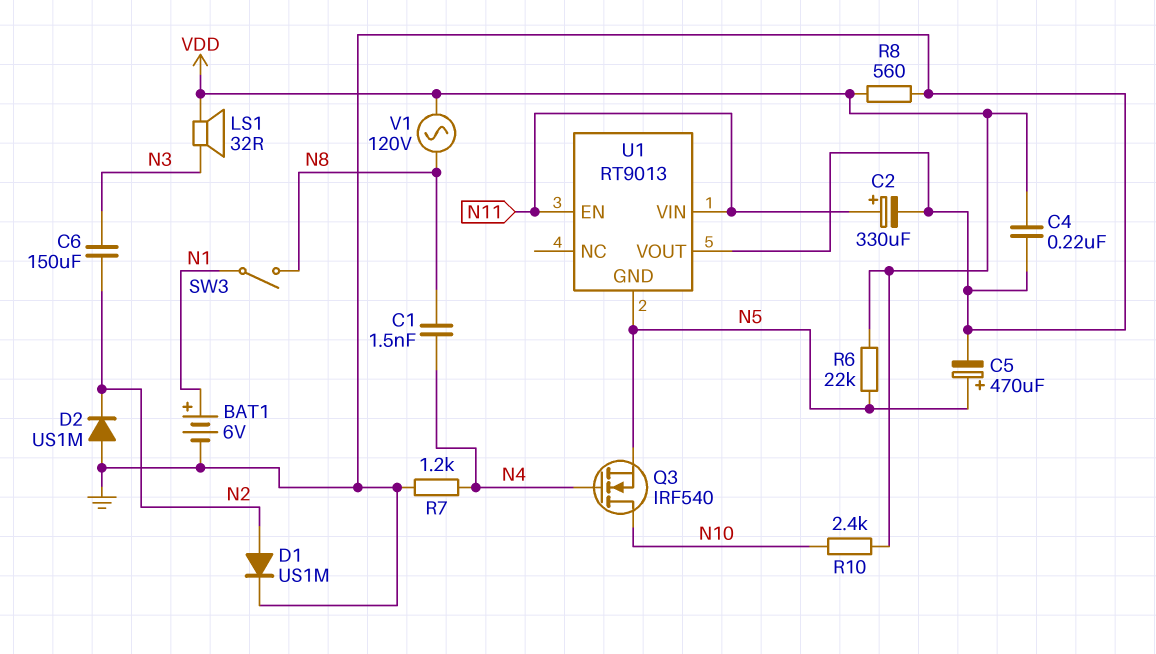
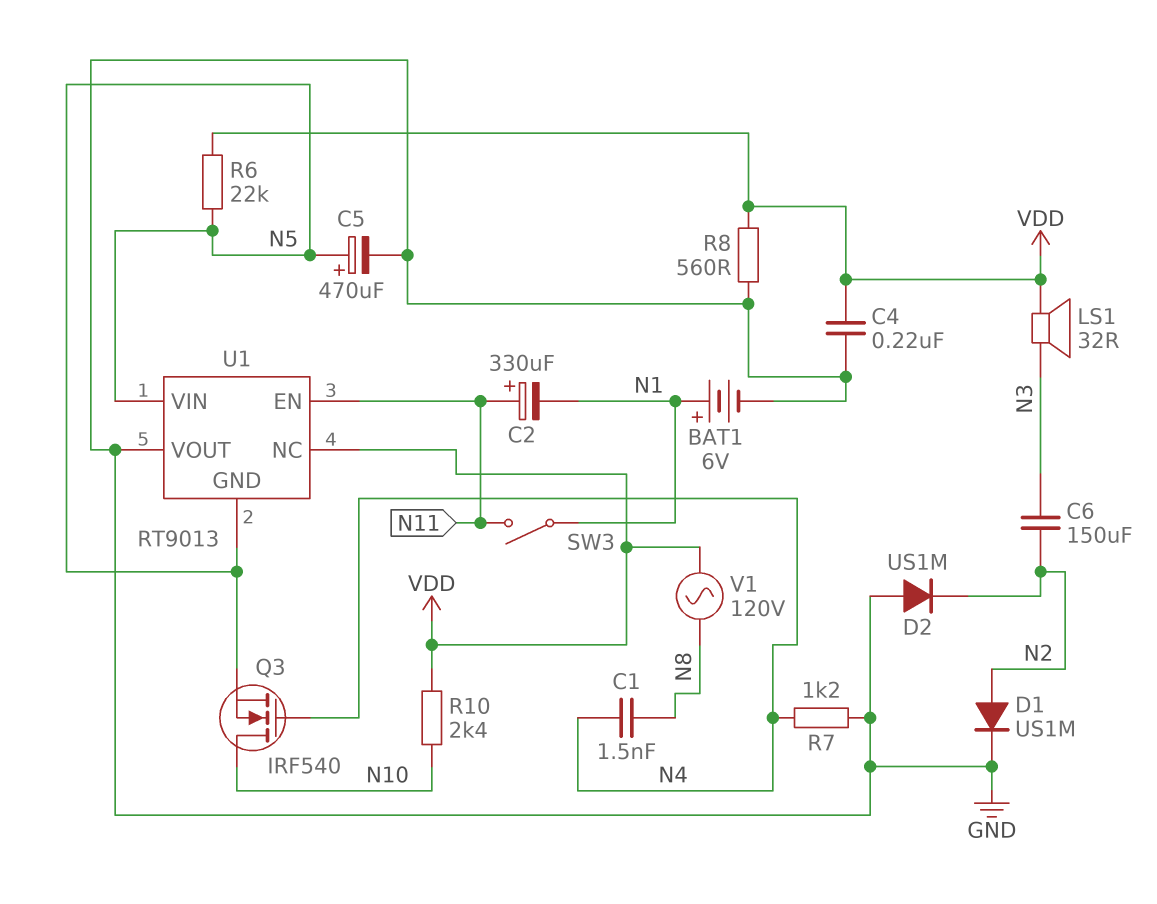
C2: 330uF (plus N11, minus GND) -> 330uF (plus N11, minus N1)
SW3: switch (N1, N8) -> switch (N1, N11)
U1 pin NC: none -> VDD
U1 pin VIN: N11 -> N5

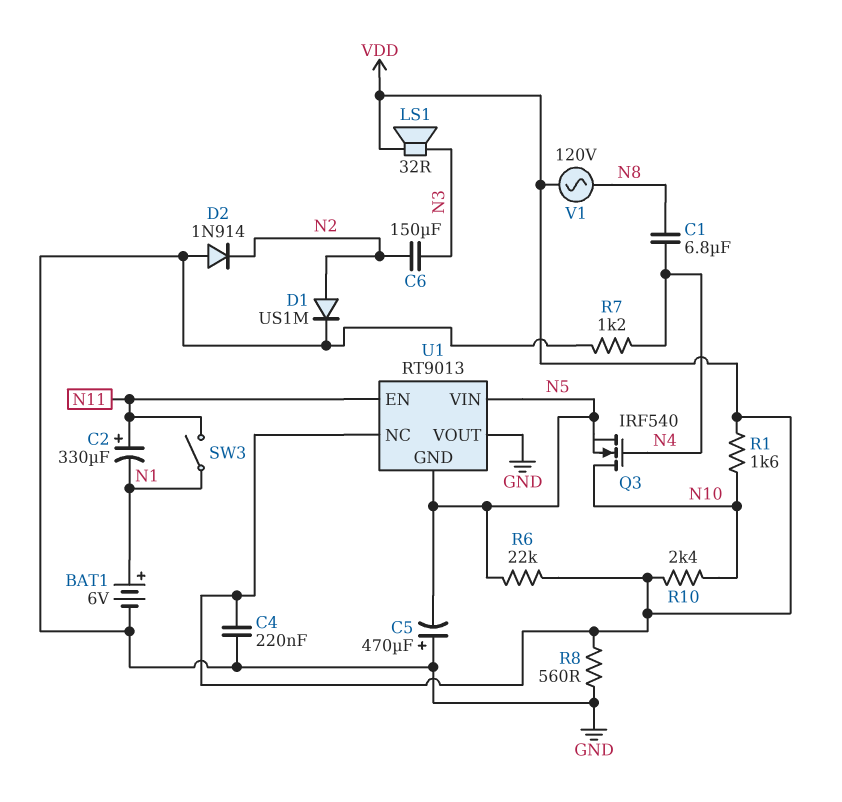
C1: 1.5nF (N4, N8) -> 6.8uF (N4, N8)
C5: 470uF (plus N5, minus GND) -> 470uF (plus GND, minus N5)
D2: diode US1M (A GND, K N2) -> diode 1N914 (A GND, K N2)
R1: none -> 1.6k (N10, VDD)

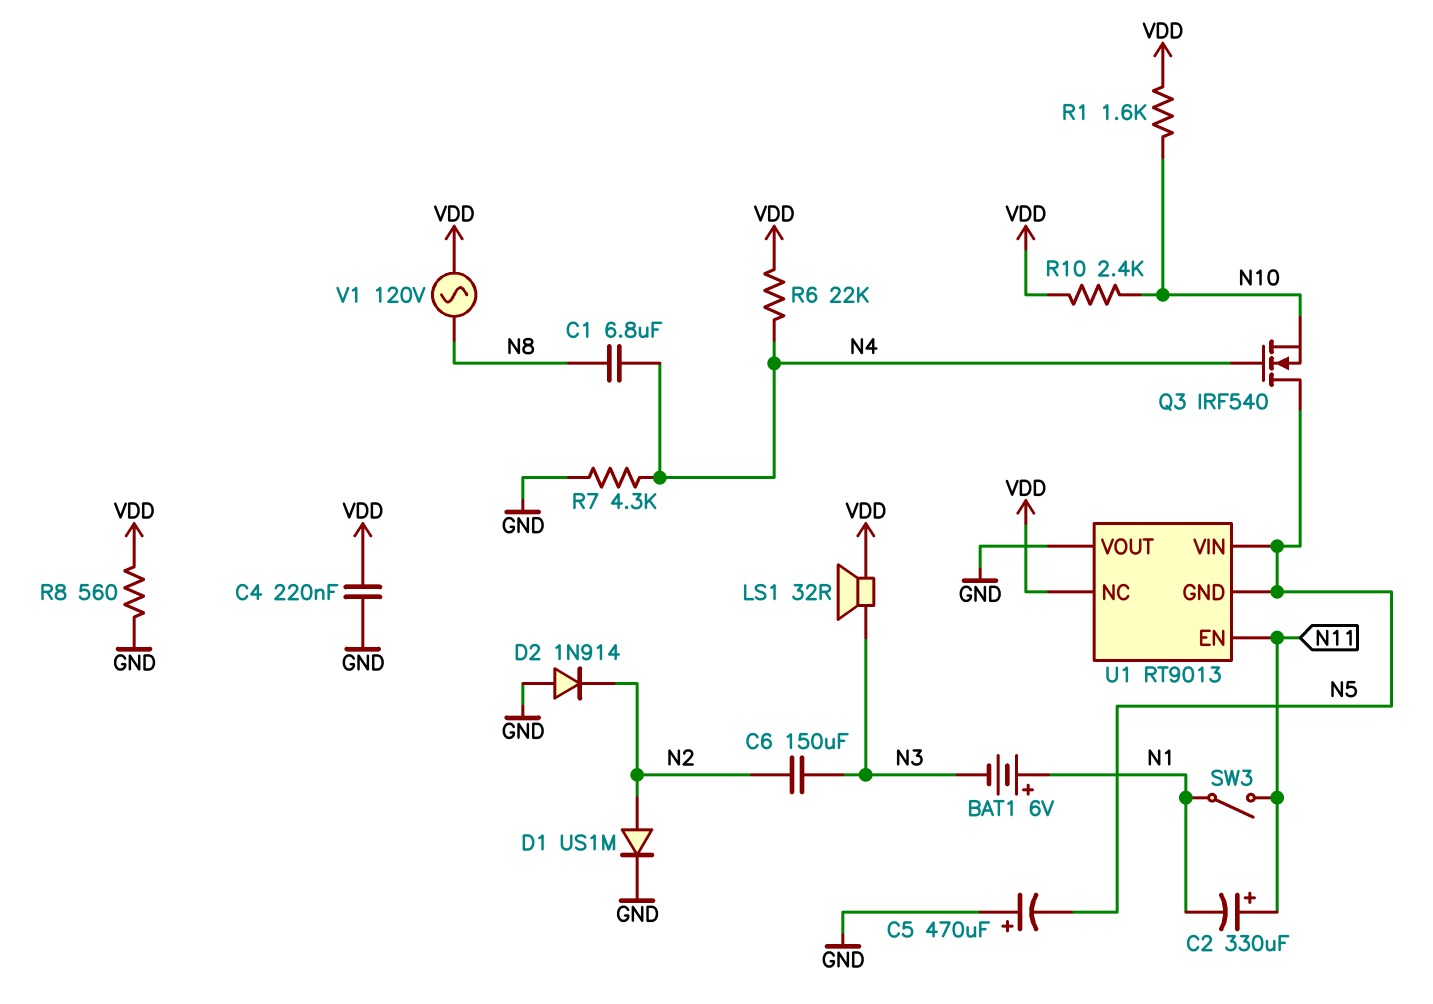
BAT1: 6V (plus N1, minus GND) -> 6V (plus N1, minus N3)
Q3: NMOS IRF540 (G N4, D N10, S N5) -> NMOS IRF540 (G N4, D N5, S N10)
R6: 22k (N5, VDD) -> 22k (N4, VDD)
R7: 1.2k (GND, N4) -> 4.3k (GND, N4)

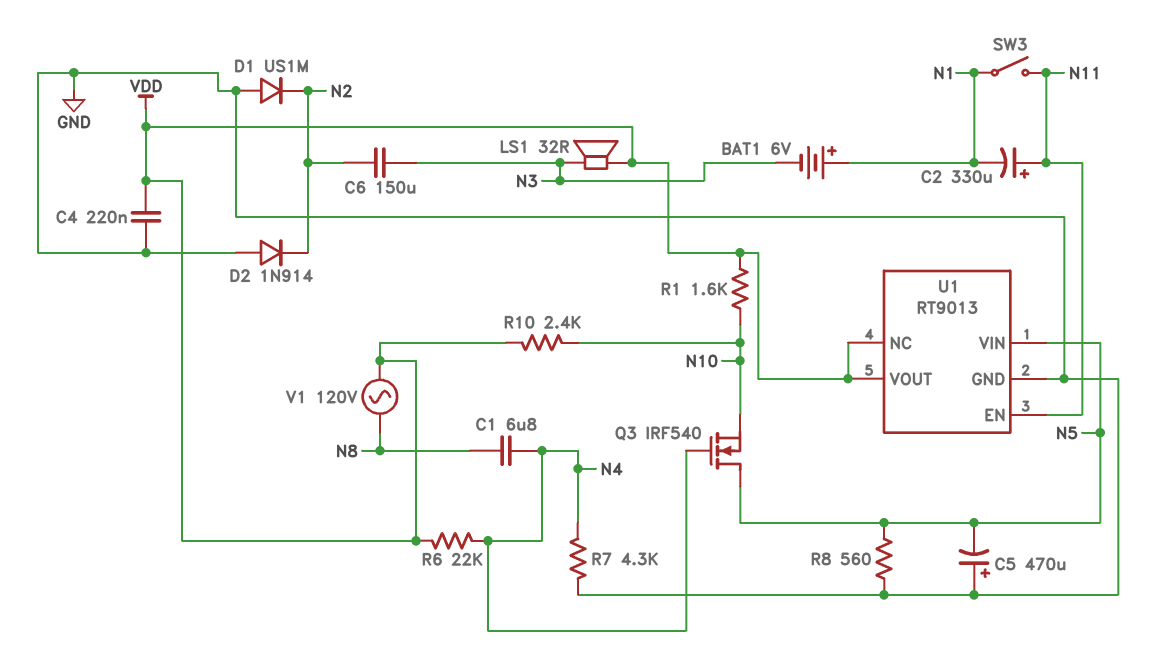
D1: diode US1M (A N2, K GND) -> diode US1M (A GND, K N2)
R8: 560 (GND, VDD) -> 560 (GND, N5)
U1 pin GND: N5 -> GND
U1 pin VOUT: GND -> VDD

